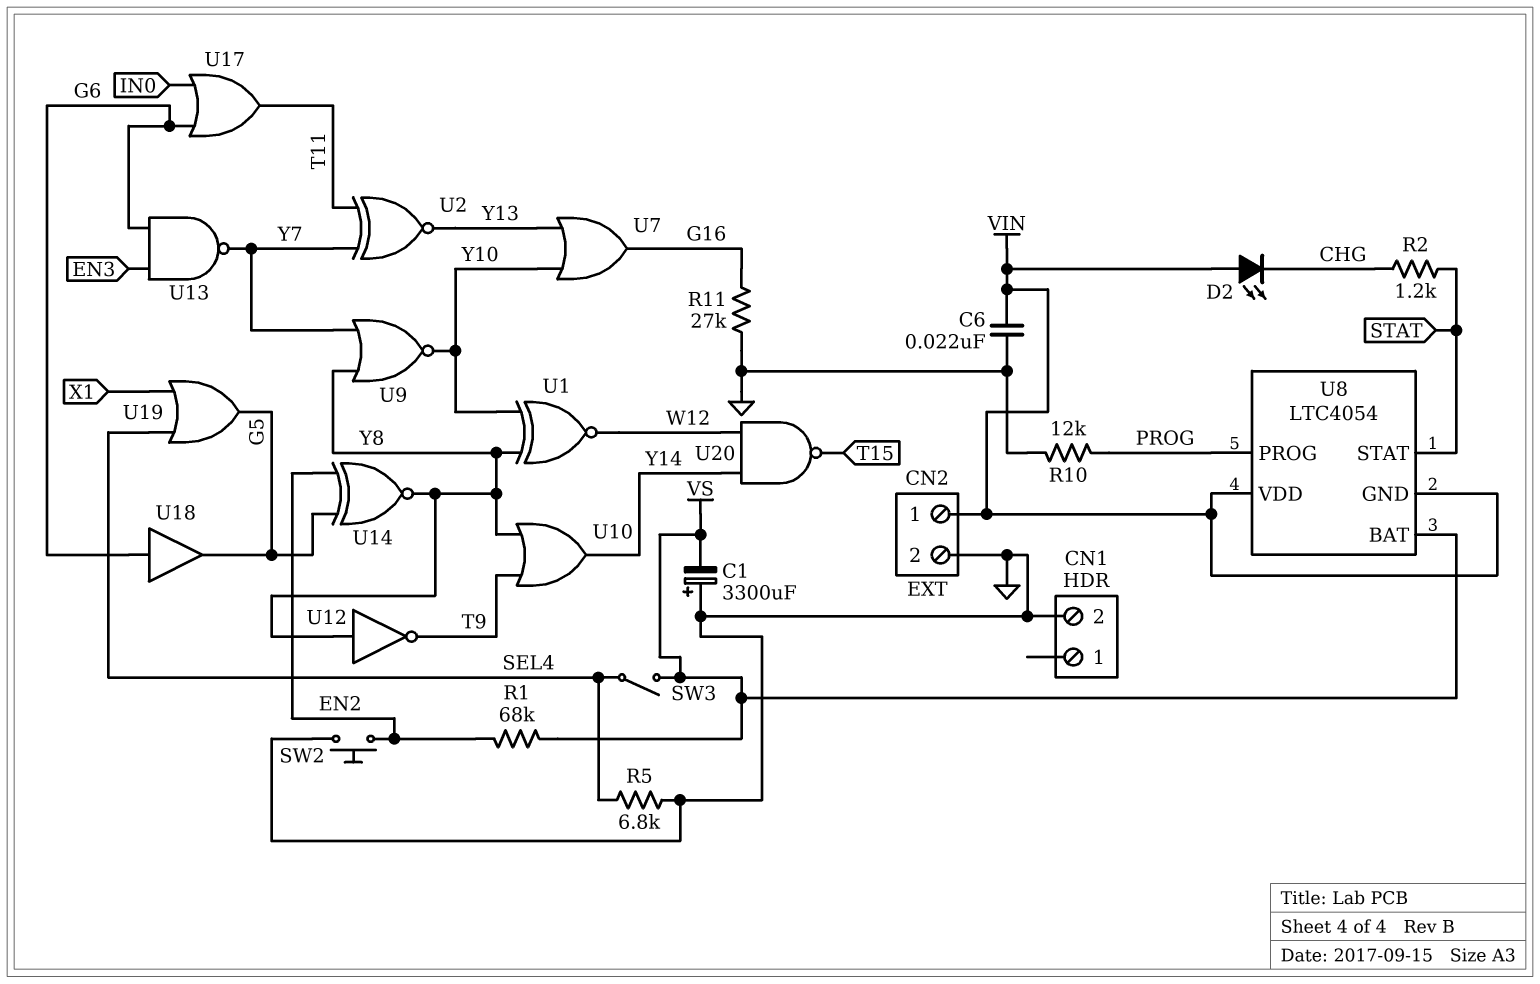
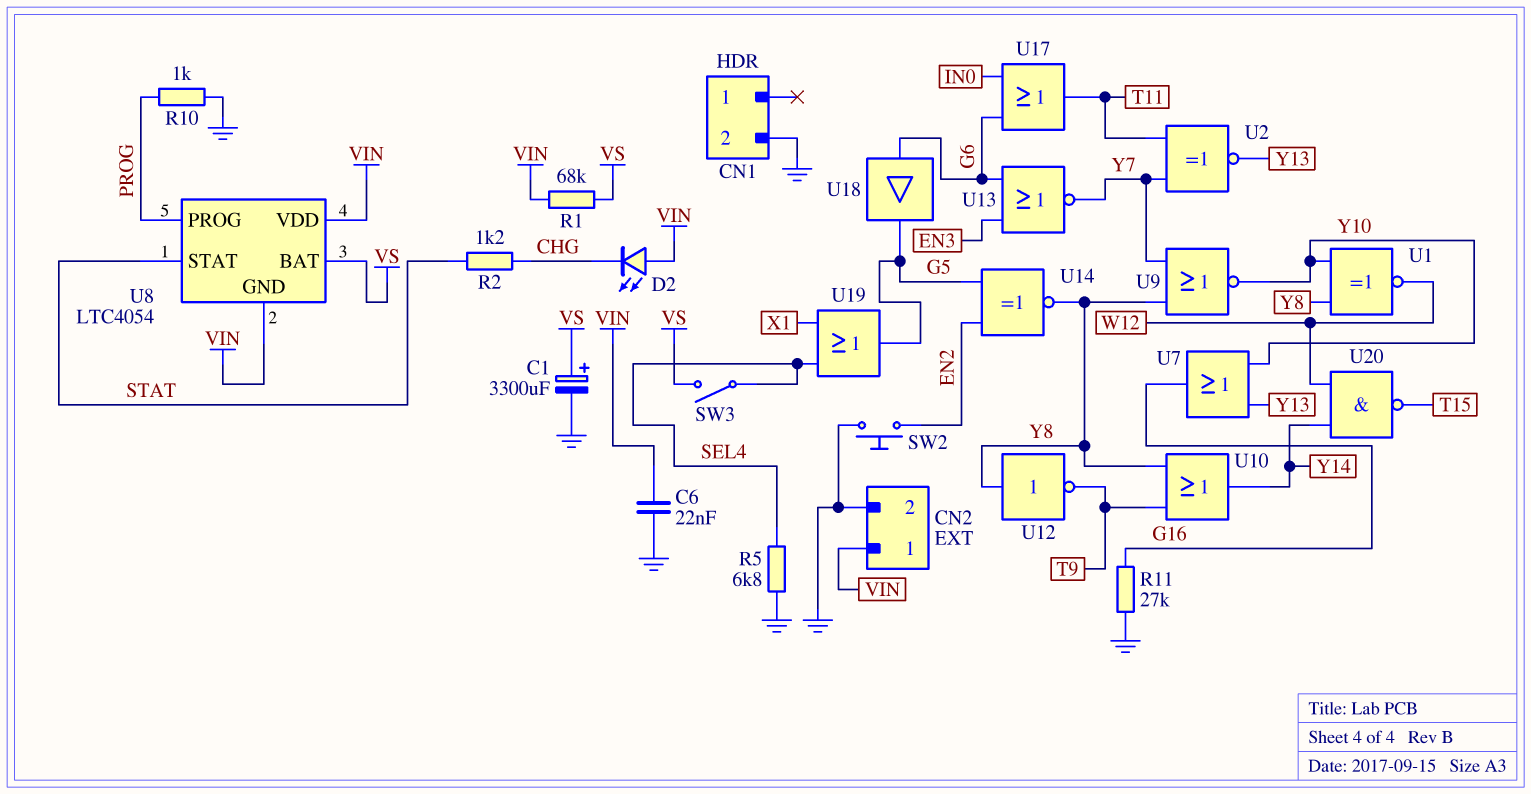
C1: 3300uF (plus GND, minus VS) -> 3300uF (plus VS, minus GND)
R1: 68k (EN2, VS) -> 68k (VIN, VS)
R10: 12k (GND, PROG) -> 1k (GND, PROG)
U13: NAND (in EN3, in G6, out Y7) -> NOR (in EN3, in G6, out Y7)

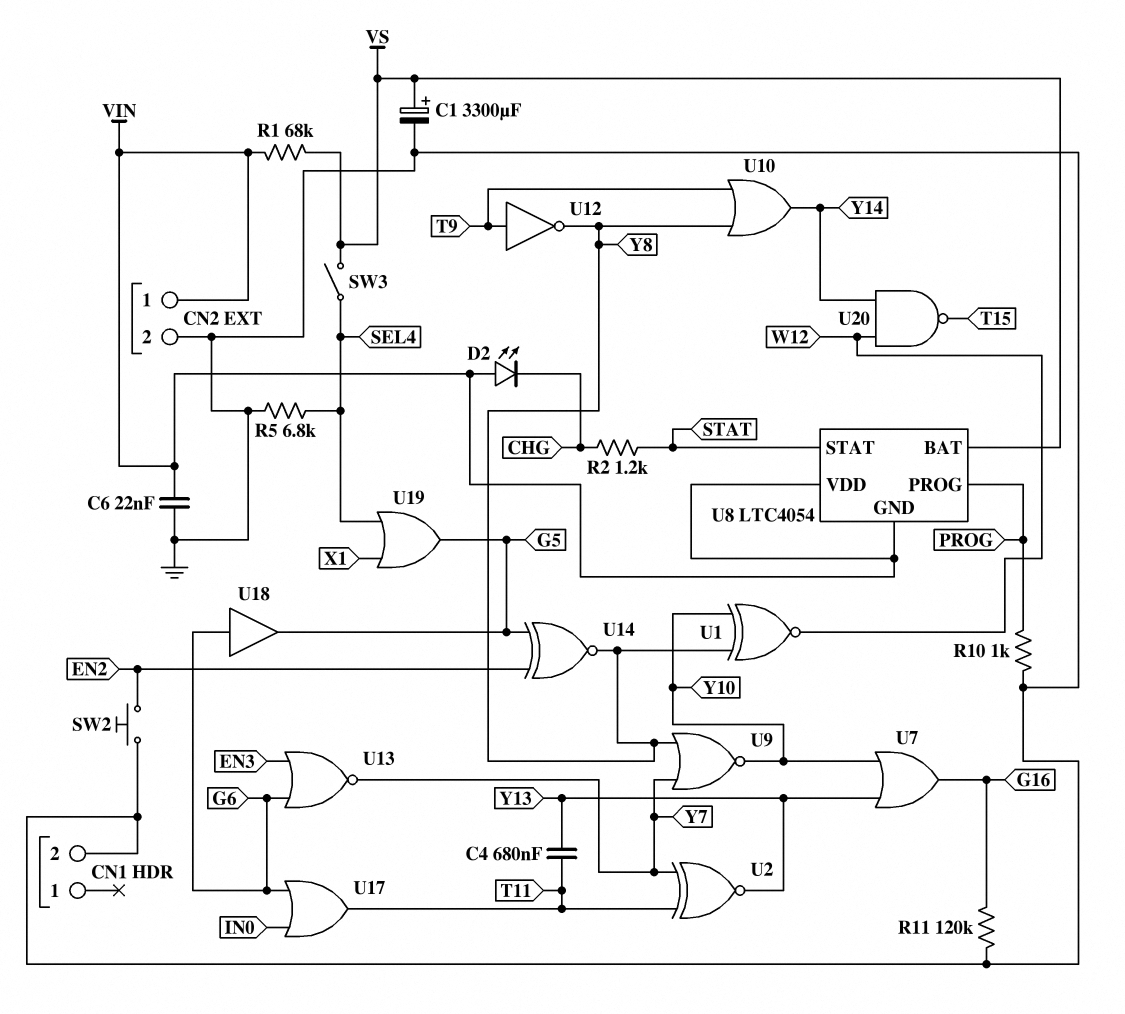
C4: none -> 680nF (T11, Y13)
R11: 27k (G16, GND) -> 120k (G16, GND)
U12: NOT (in Y8, out T9) -> NOT (in T9, out Y8)

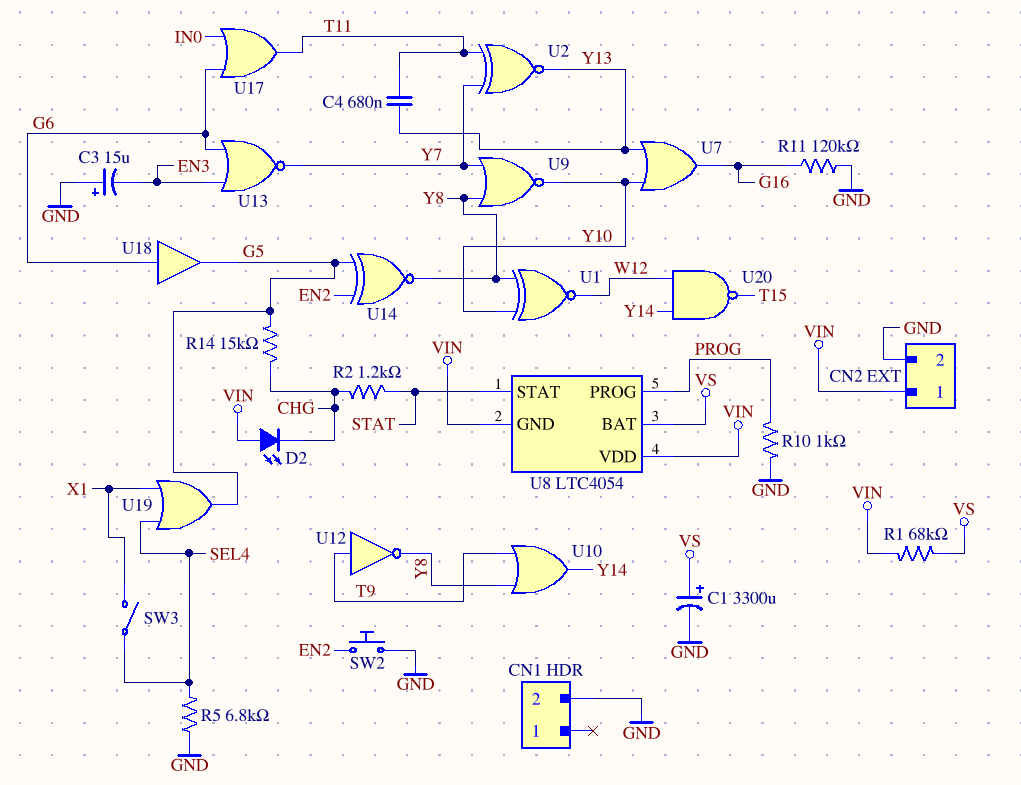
C3: none -> 15uF (plus GND, minus EN3)
C6: 22nF (GND, VIN) -> none
R14: none -> 15k (CHG, G5)
SW3: switch (SEL4, VS) -> switch (SEL4, X1)

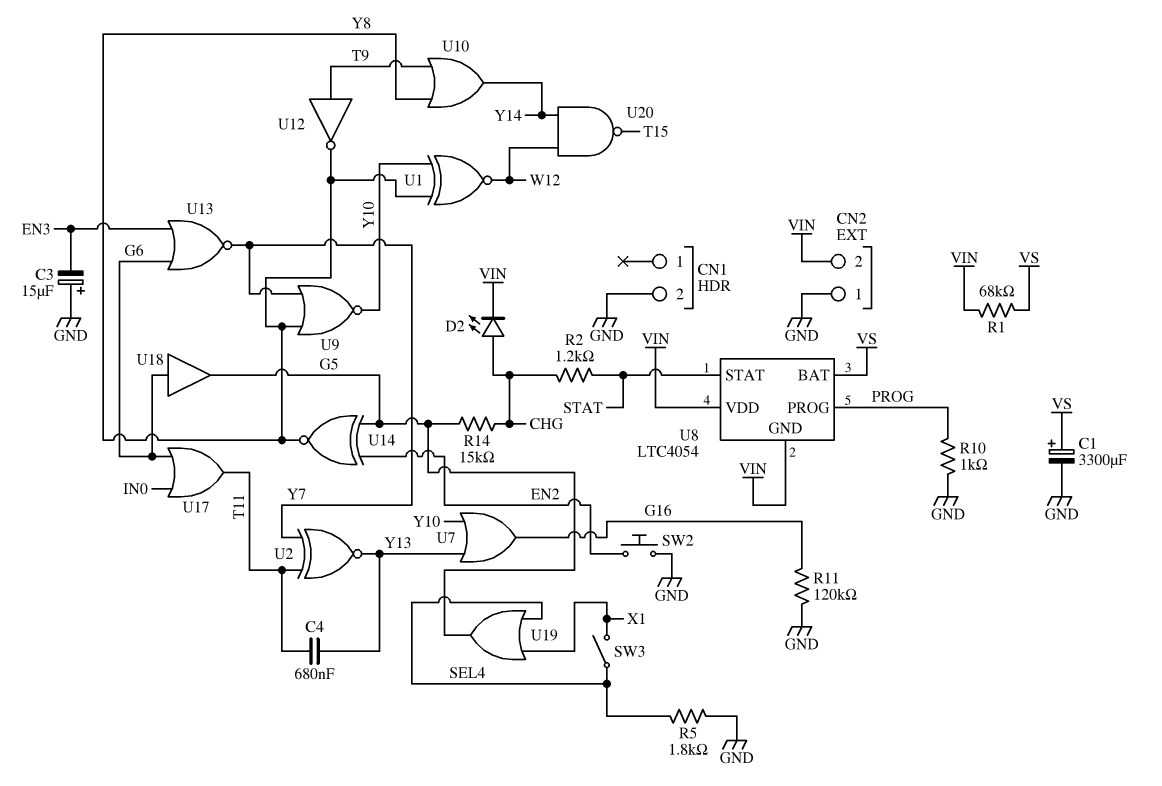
CN2 pin 1: VIN -> GND
CN2 pin 2: GND -> VIN
D2: LED (A VIN, K CHG) -> LED (A CHG, K VIN)
R5: 6.8k (GND, SEL4) -> 1.8k (GND, SEL4)

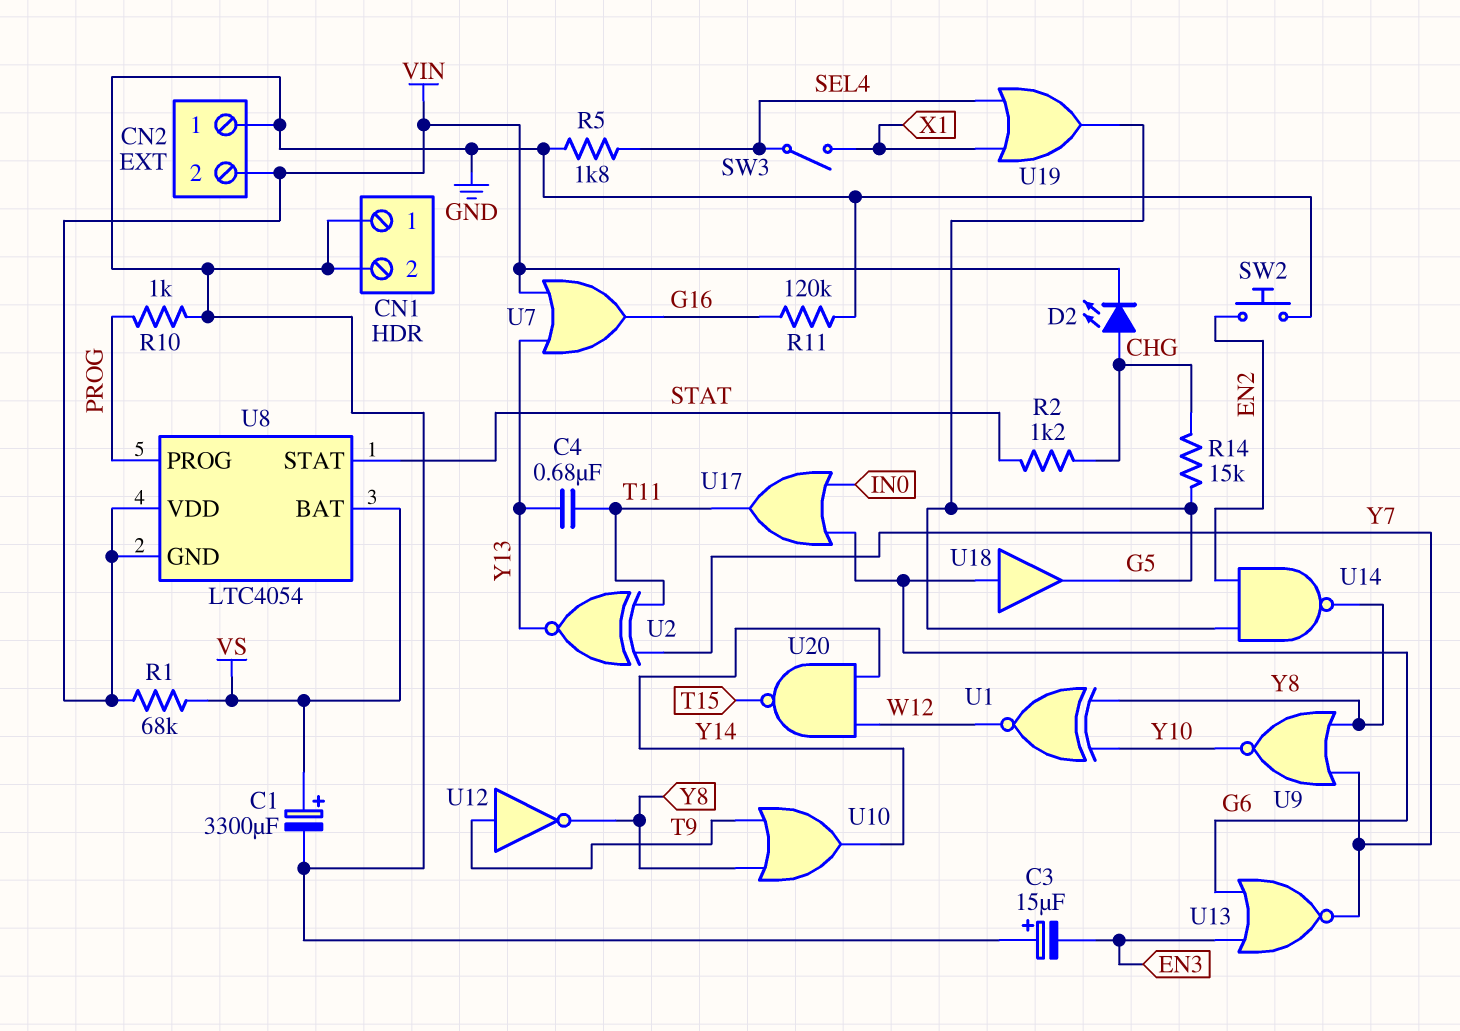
CN1 pin 1: none -> GND
U7: OR (in Y10, in Y13, out G16) -> OR (in VIN, in Y13, out G16)
U14: XNOR (in EN2, in G5, out Y8) -> NAND (in EN2, in G5, out Y8)

